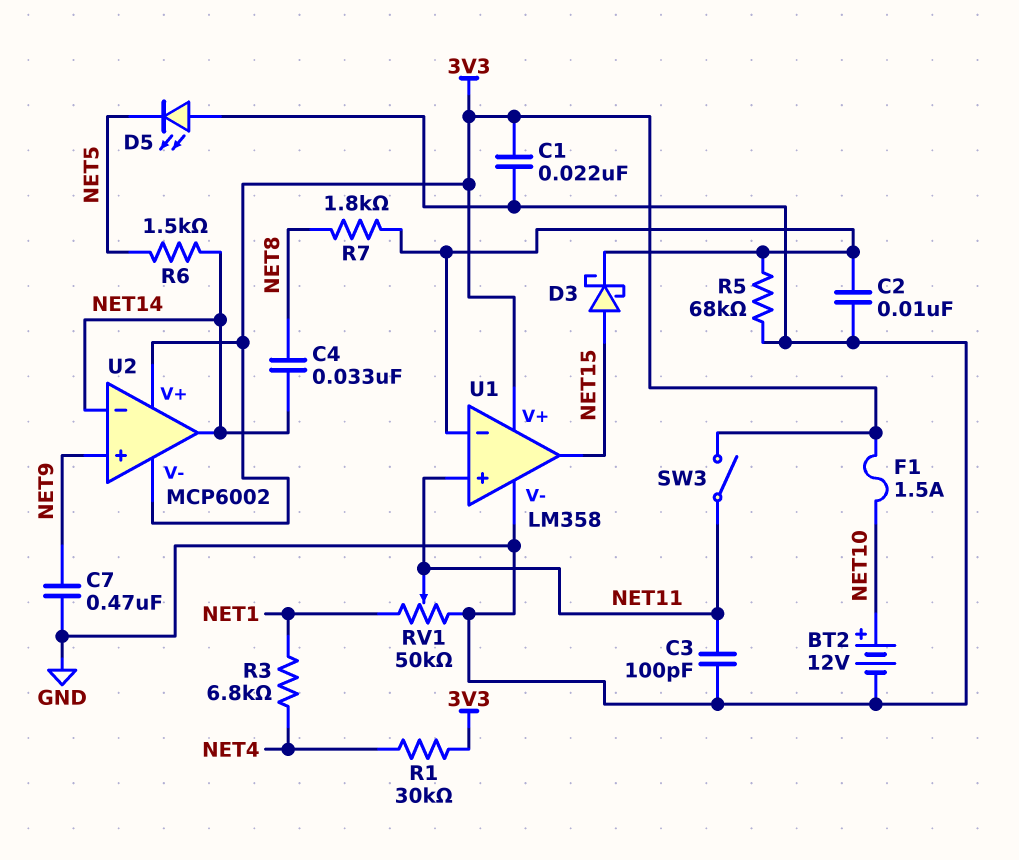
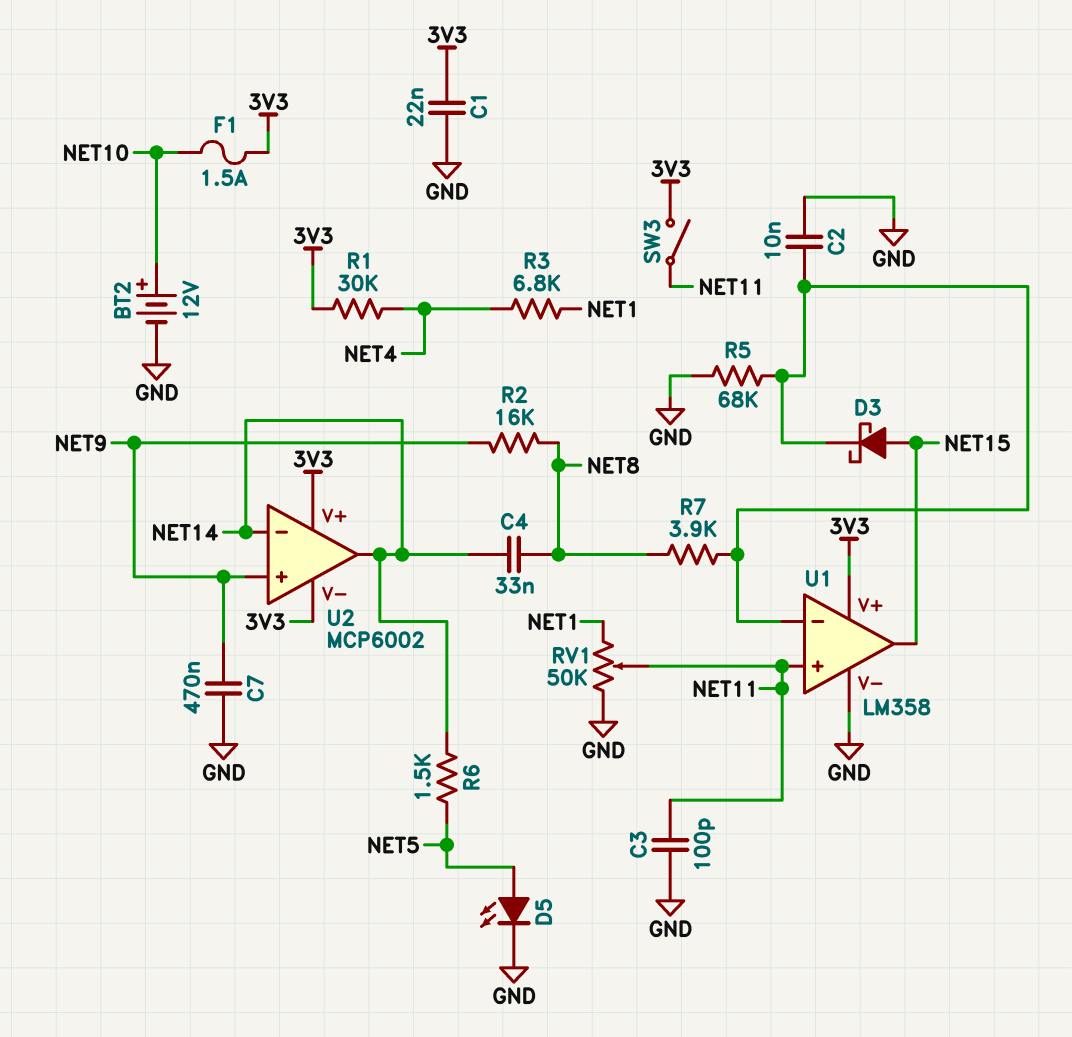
D5: LED (A GND, K NET5) -> LED (A NET5, K GND)
R2: none -> 16k (NET8, NET9)
R7: 1.8k (NET8, U1/in-) -> 3.9k (NET8, U1/in-)

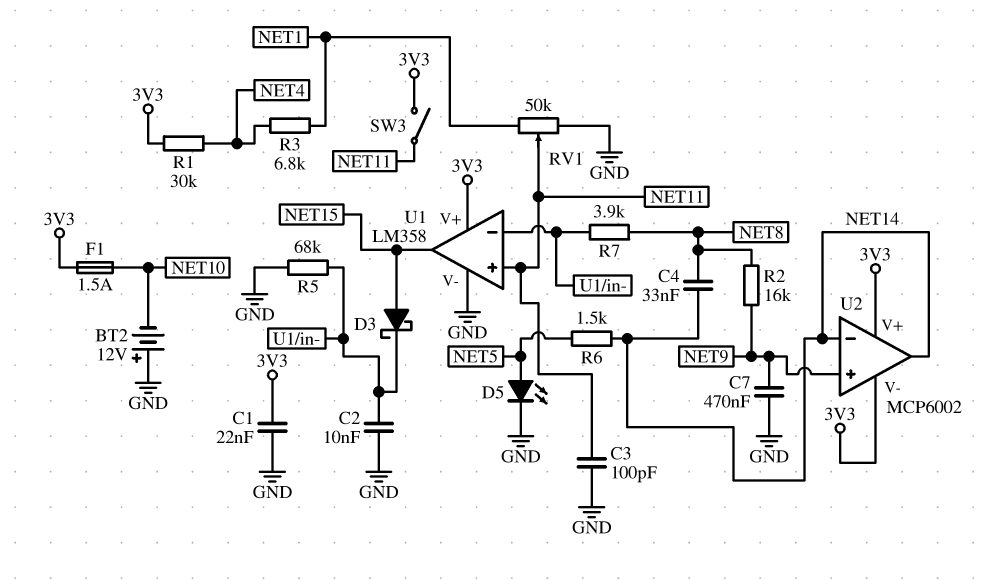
BT2: 12V (plus NET10, minus GND) -> 12V (plus GND, minus NET10)

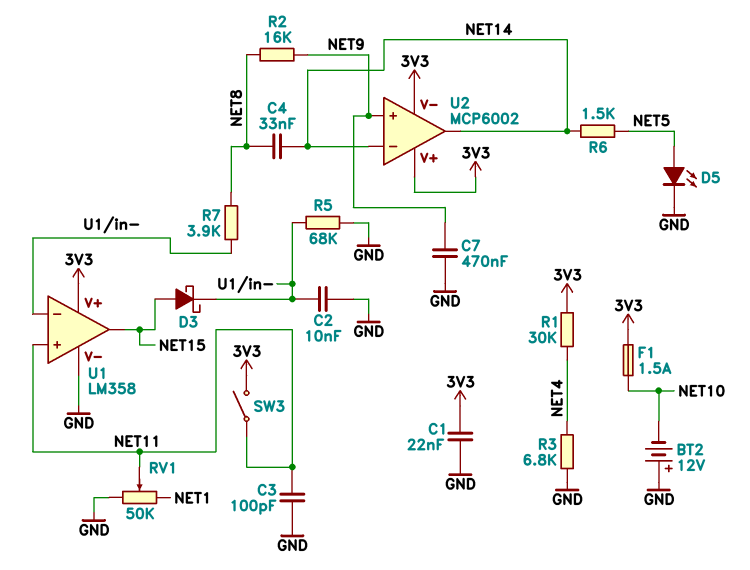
R3: 6.8k (NET1, NET4) -> 6.8k (GND, NET4)

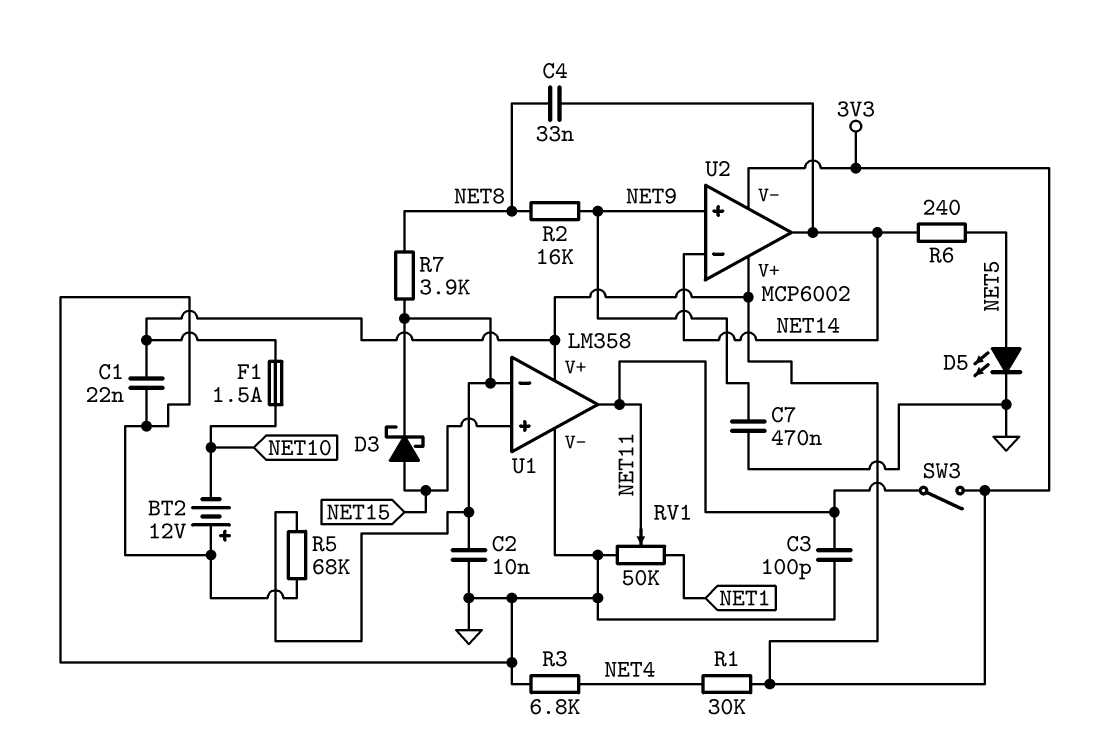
R6: 1.5k (NET5, NET14) -> 240 (NET5, NET14)
U1 pin in+: NET11 -> NET15
U1 pin out: NET15 -> NET11

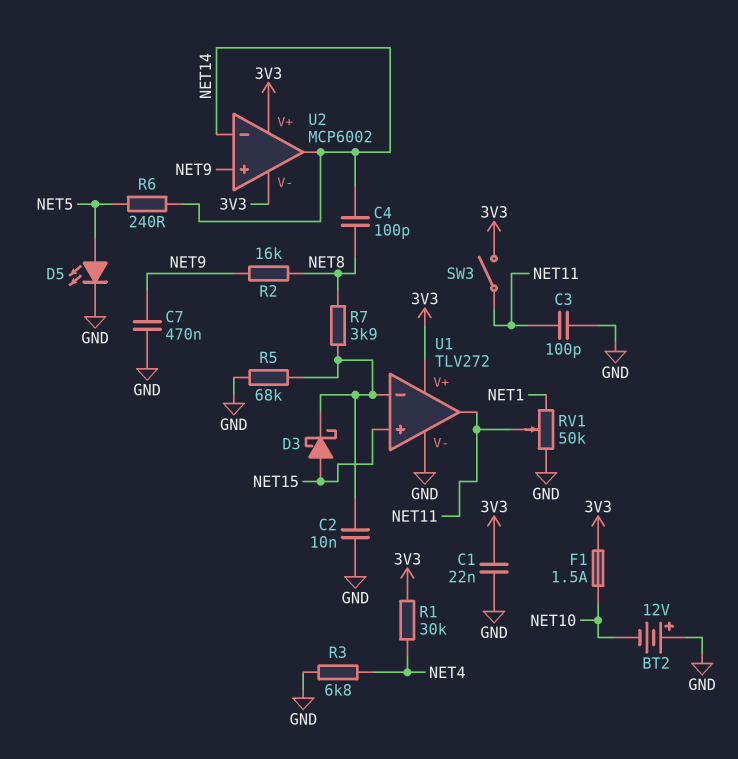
C4: 33nF (NET8, NET14) -> 100pF (NET8, NET14)
U1: LM358 -> TLV272

